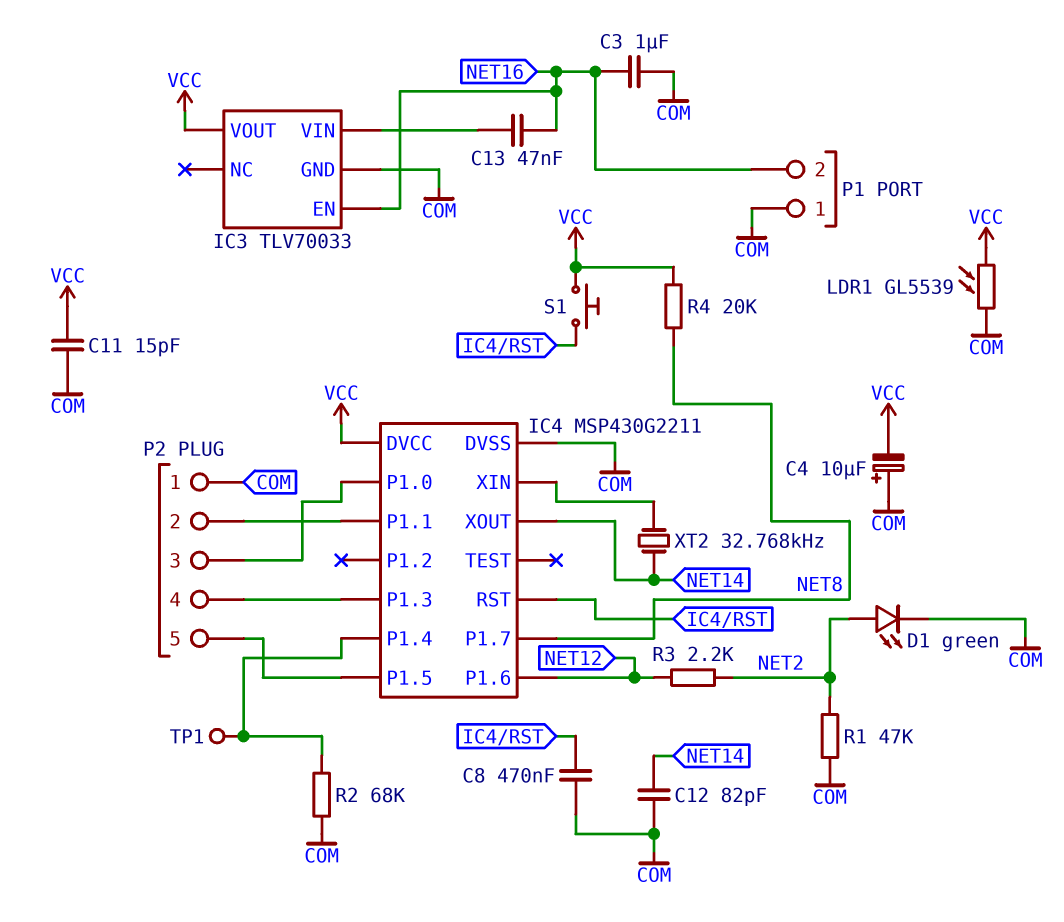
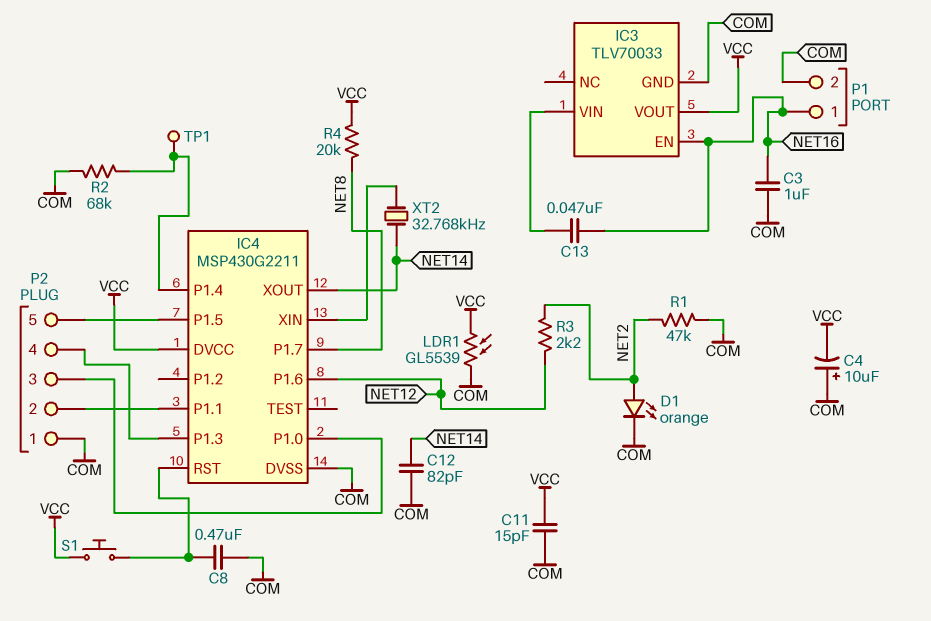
D1: LED green (A NET2, K COM) -> LED orange (A NET2, K COM)
P1 pin 1: COM -> NET16
P1 pin 2: NET16 -> COM

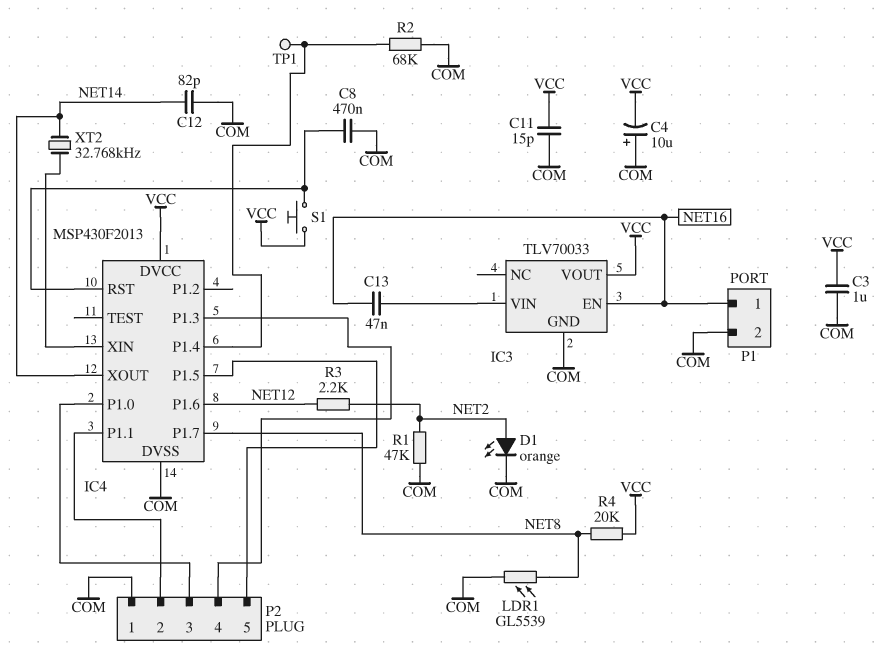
C3: 1uF (COM, NET16) -> 1uF (COM, VCC)
IC4: MSP430G2211 -> MSP430F2013
LDR1: GL5539 (COM, VCC) -> GL5539 (COM, NET8)

